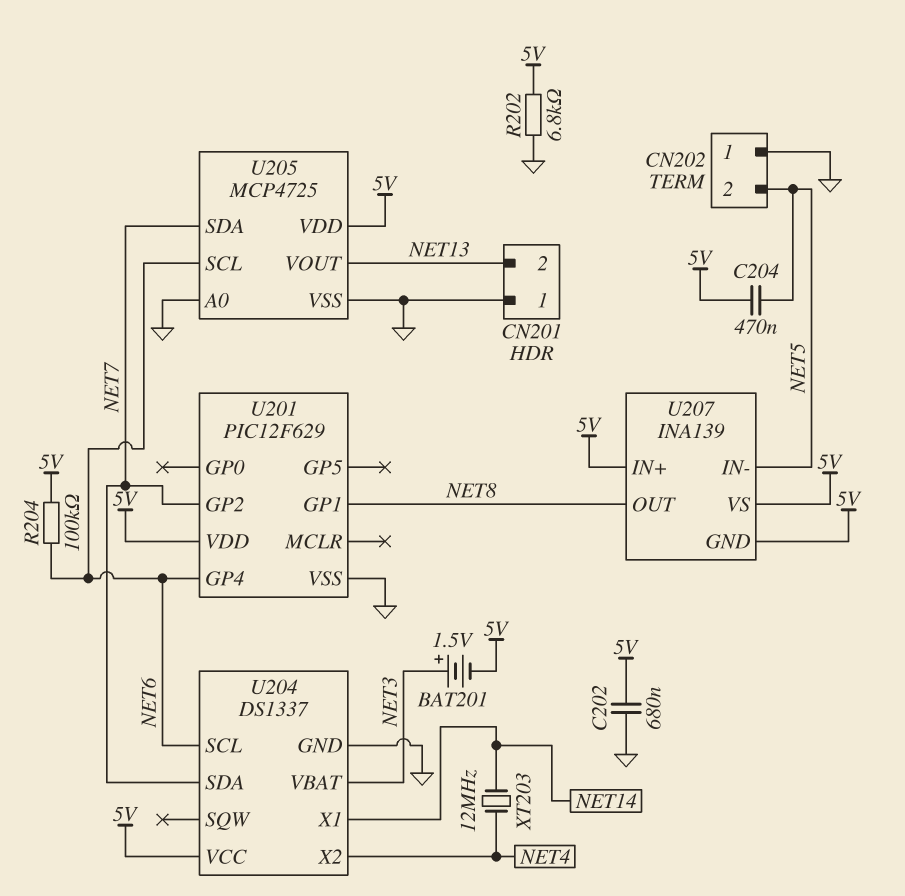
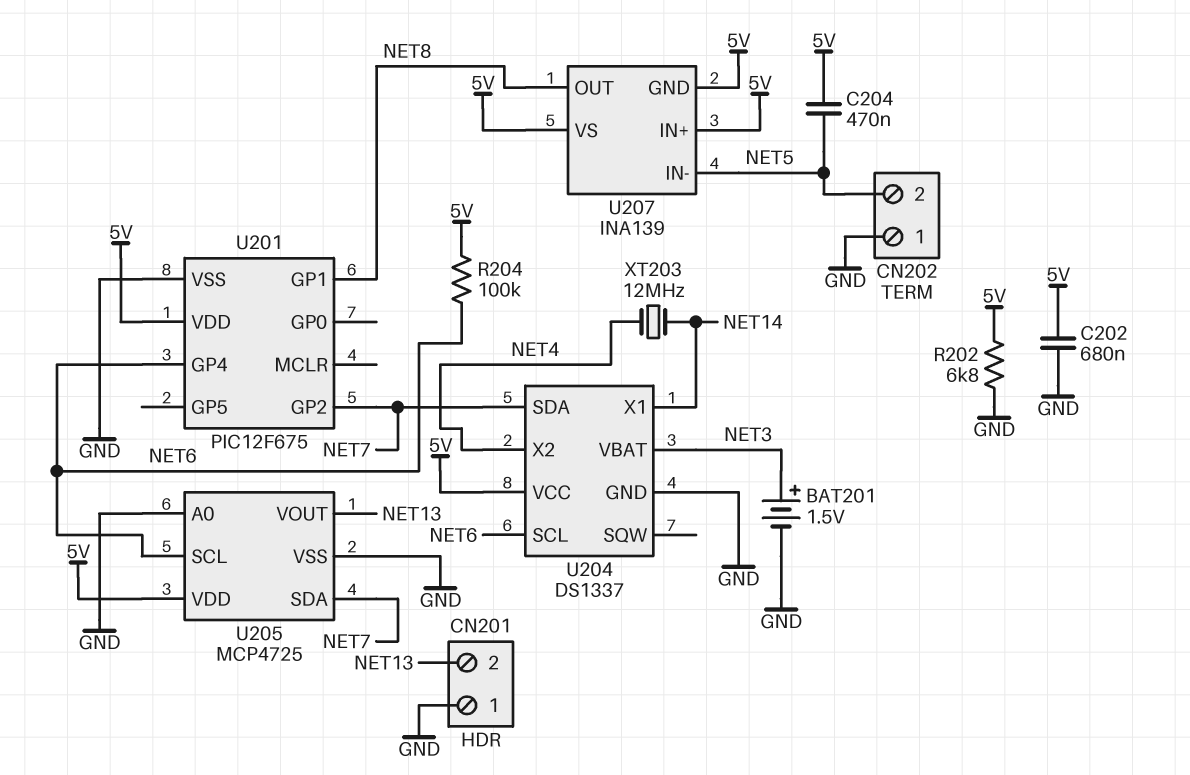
BAT201: 1.5V (plus NET3, minus 5V) -> 1.5V (plus NET3, minus GND)
U201: PIC12F629 -> PIC12F675

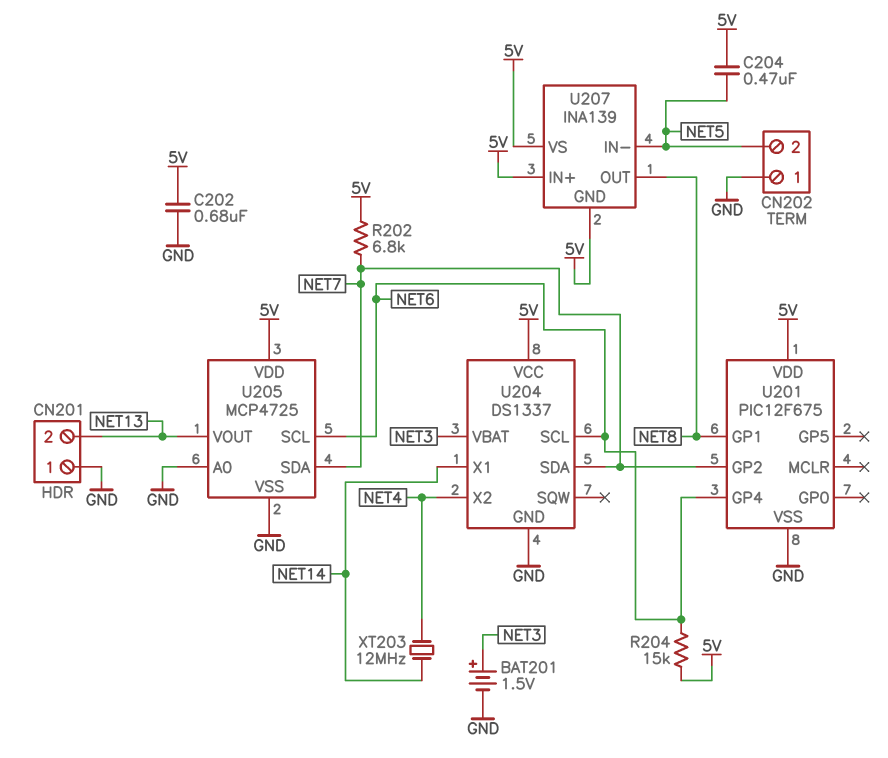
R202: 6.8k (5V, GND) -> 6.8k (5V, NET7)
R204: 100k (5V, NET6) -> 15k (5V, NET6)

